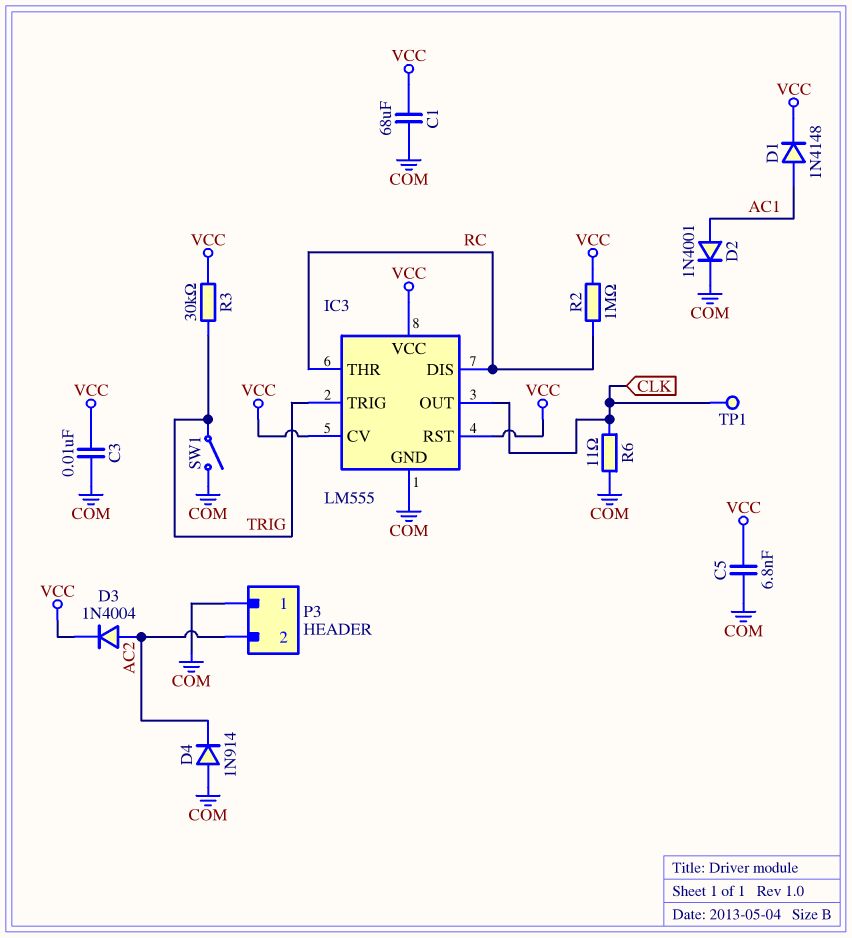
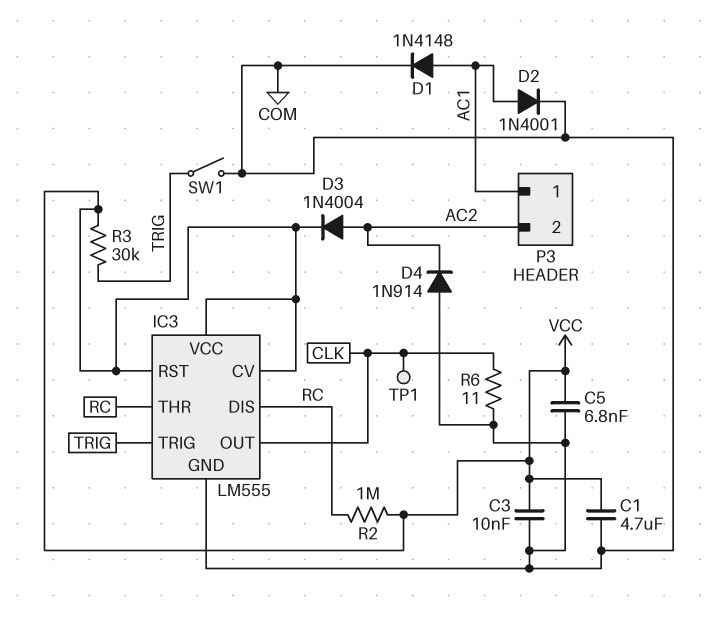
C1: 68uF (COM, VCC) -> 4.7uF (COM, VCC)
D1: diode 1N4148 (A AC1, K VCC) -> diode 1N4148 (A AC1, K COM)
P3 pin 1: COM -> AC1

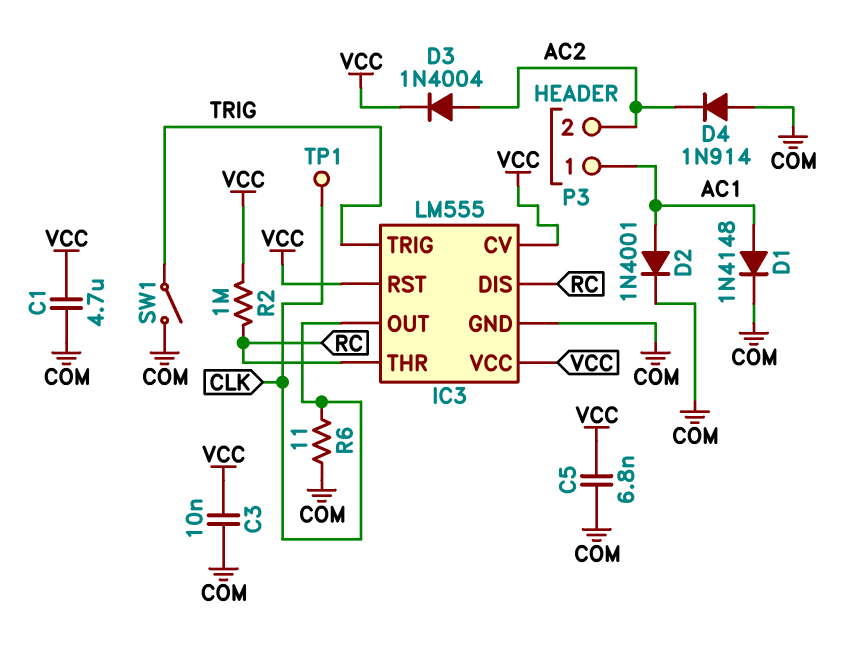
R3: 30k (TRIG, VCC) -> none

